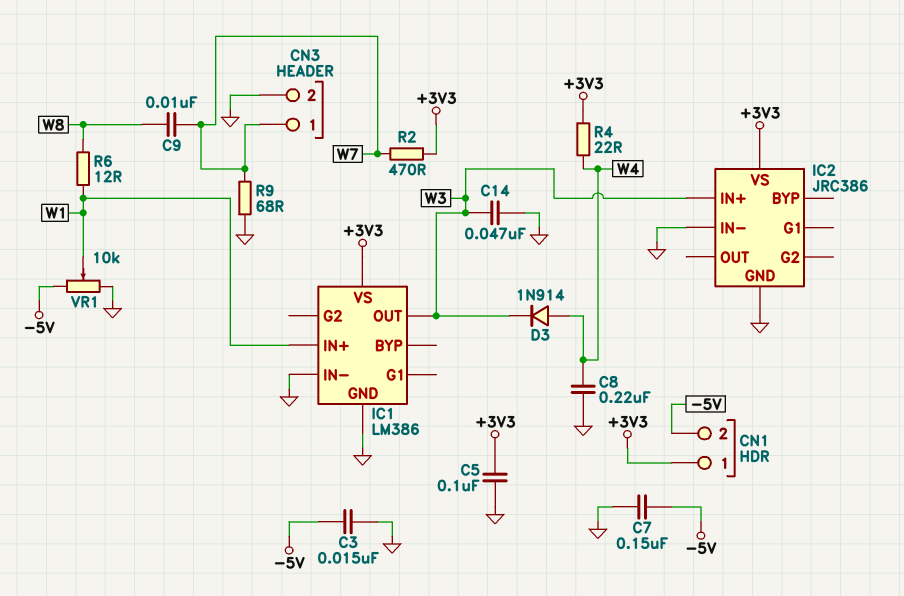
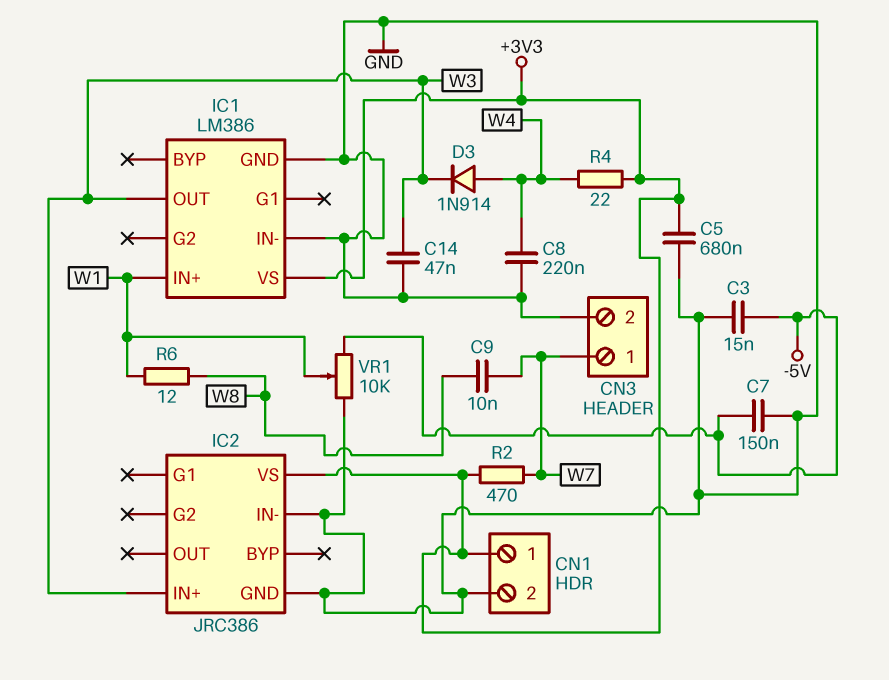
C5: 100nF (+3V3, GND) -> 680nF (+3V3, GND)
CN1 pin 2: -5V -> GND
R9: 68 (GND, W7) -> none

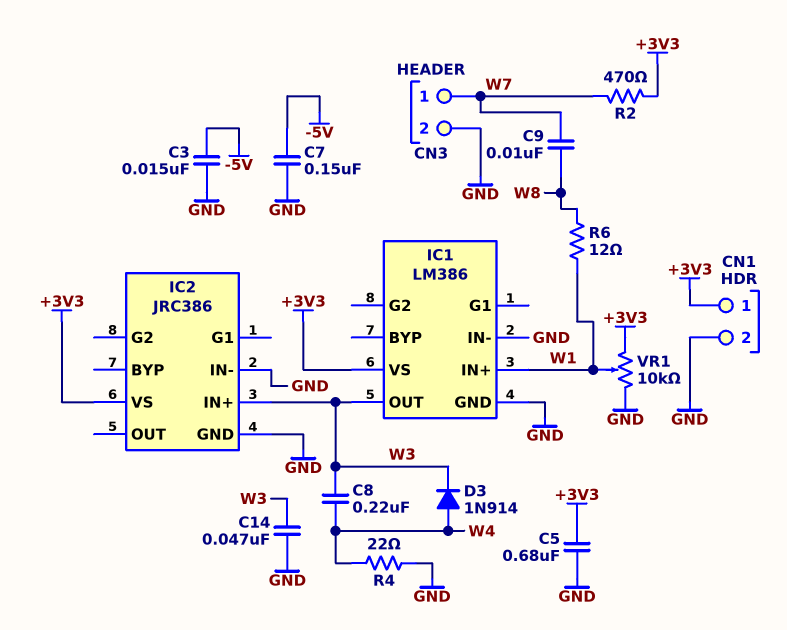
C8: 220nF (GND, W4) -> 220nF (W3, W4)
R4: 22 (+3V3, W4) -> 22 (GND, W4)
VR1: 10k (-5V, GND, wiper W1) -> 10k (+3V3, GND, wiper W1)

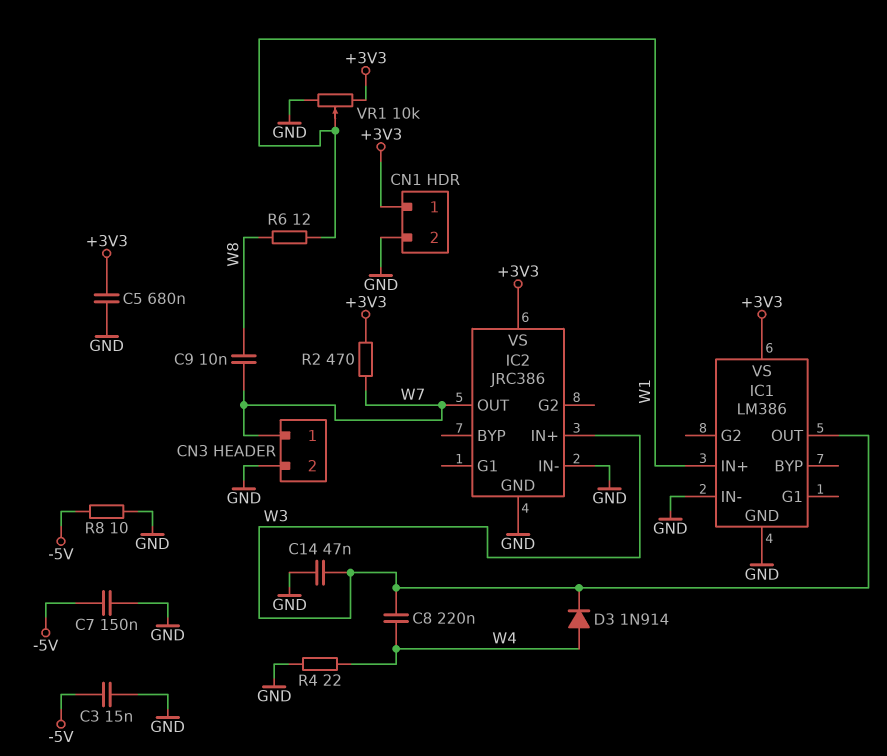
IC2 pin OUT: none -> W7
R8: none -> 10 (-5V, GND)

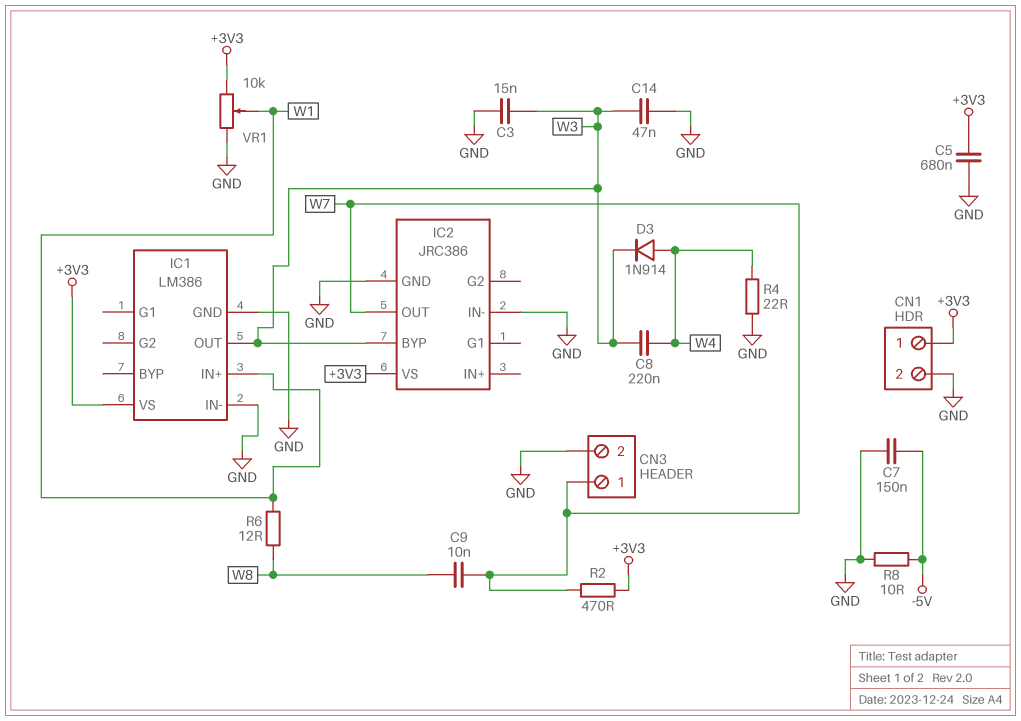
C3: 15nF (-5V, GND) -> 15nF (GND, W3)
IC2 pin BYP: none -> W3
IC2 pin IN+: W3 -> none

